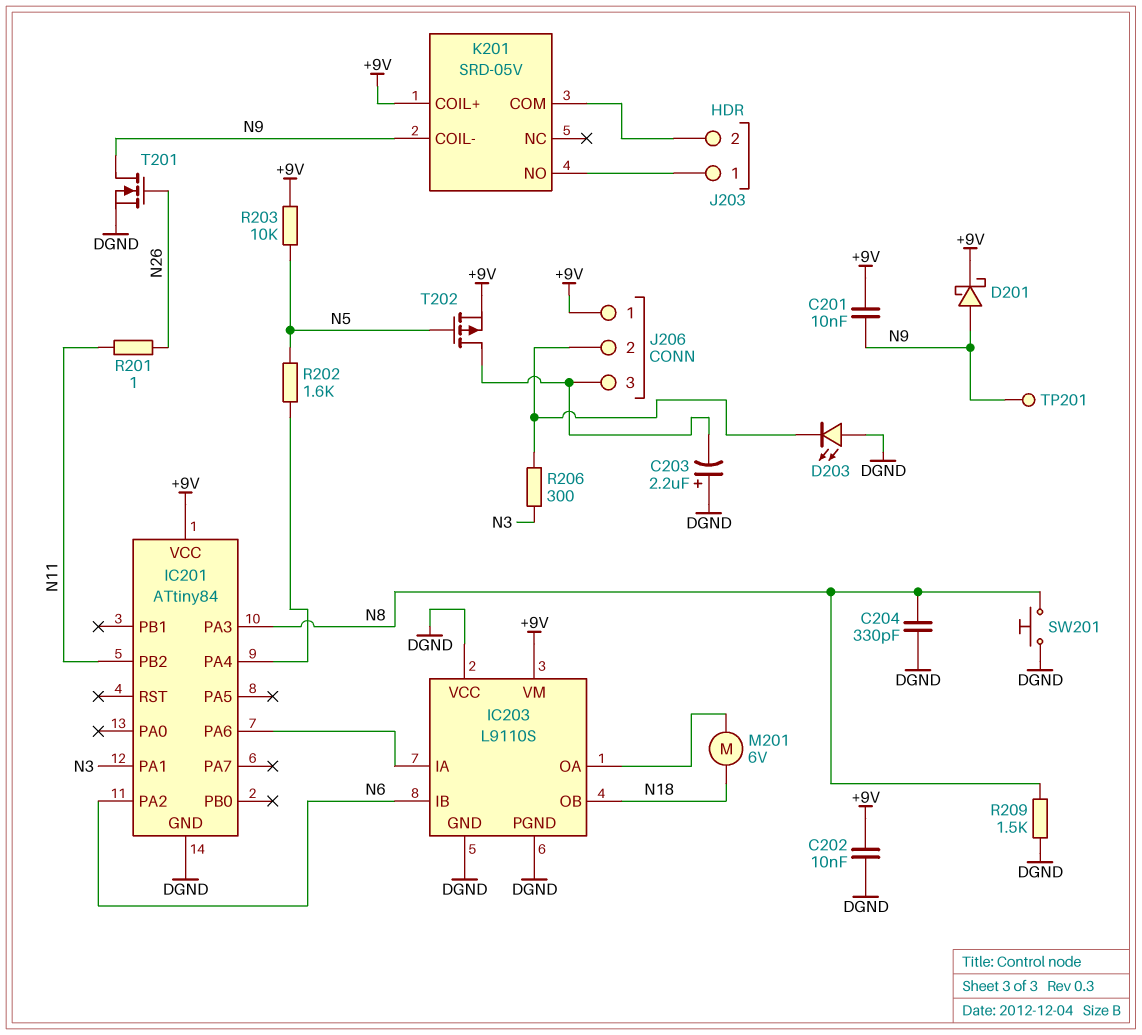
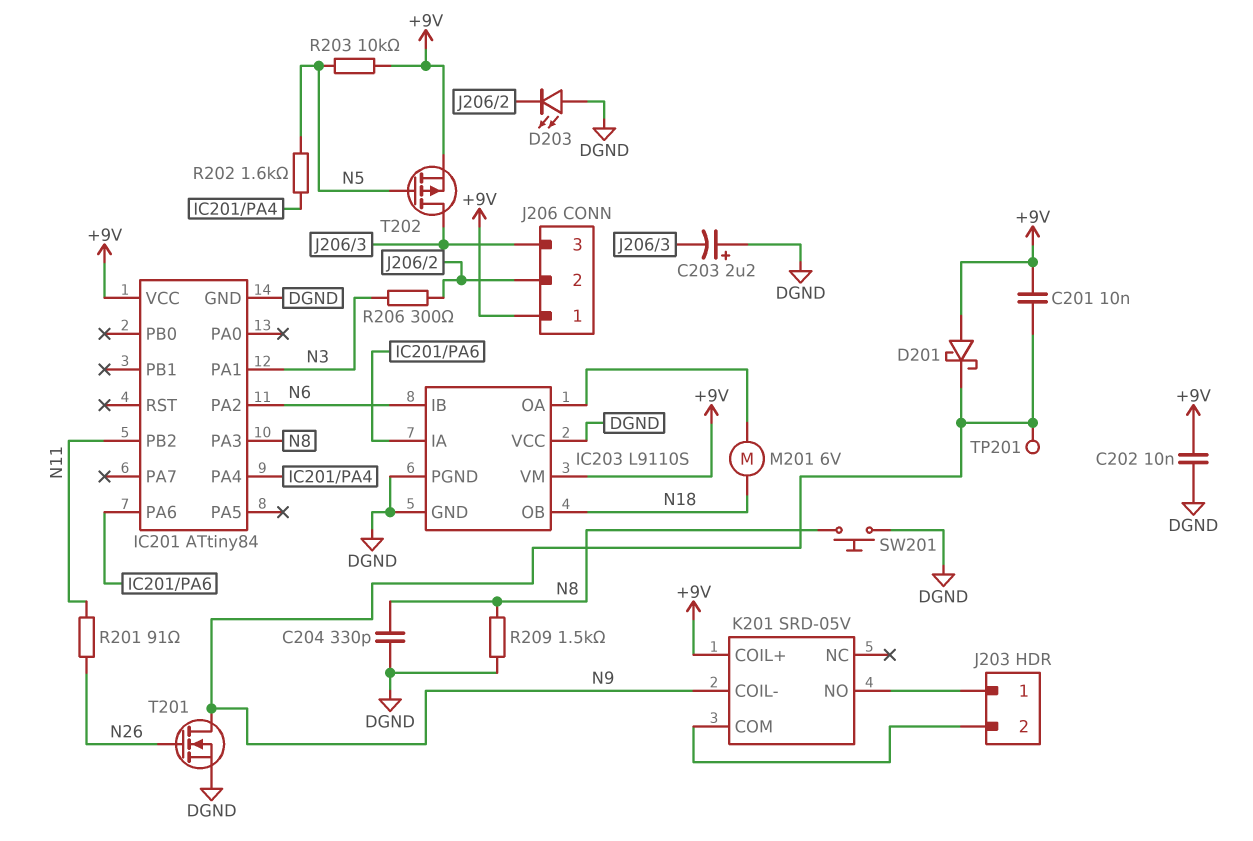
D201: schottky (A N9, K +9V) -> schottky (A +9V, K N9)
R201: 1 (N11, N26) -> 91 (N11, N26)

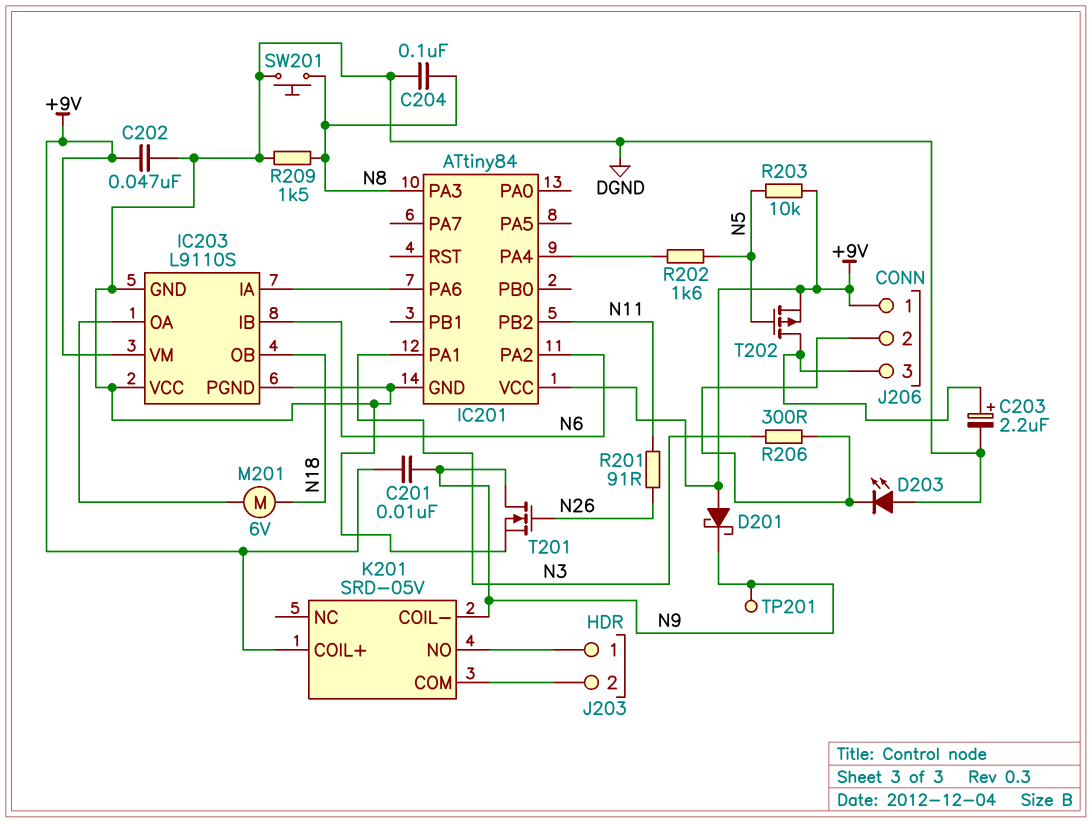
C202: 10nF (+9V, DGND) -> 47nF (+9V, DGND)
C203: 2.2uF (plus DGND, minus J206/3) -> 2.2uF (plus J206/3, minus DGND)
C204: 330pF (DGND, N8) -> 100nF (DGND, N8)

